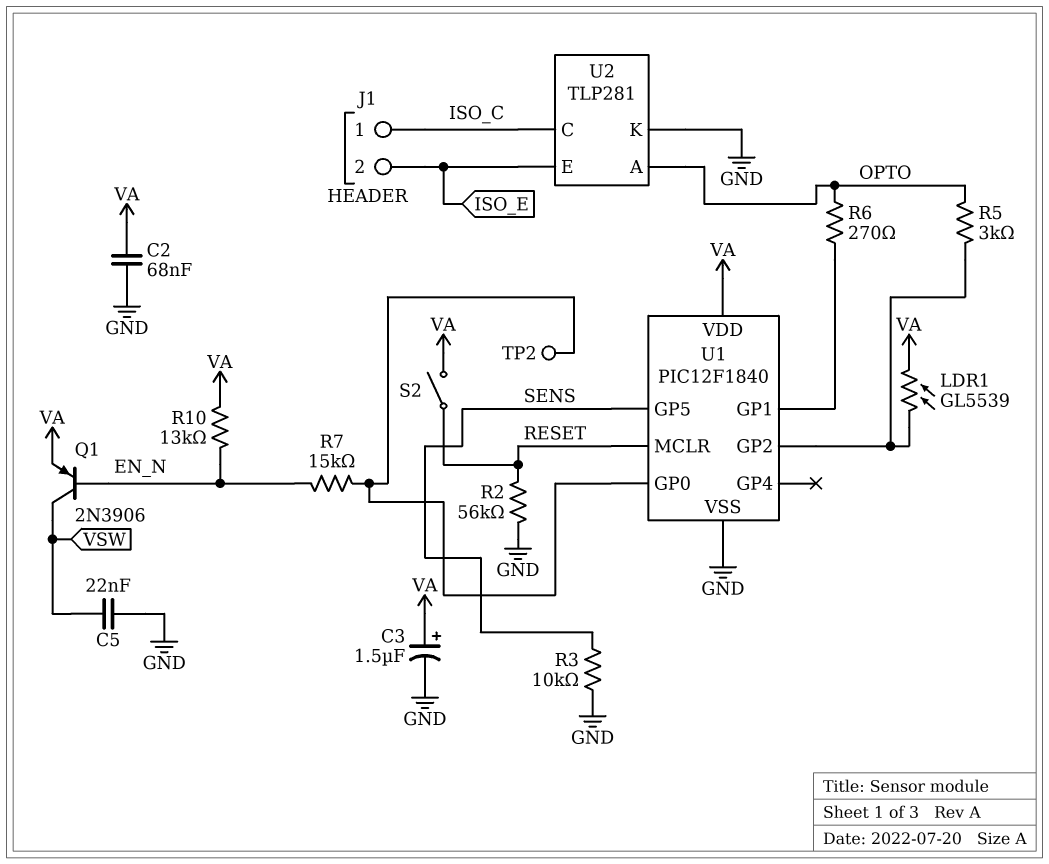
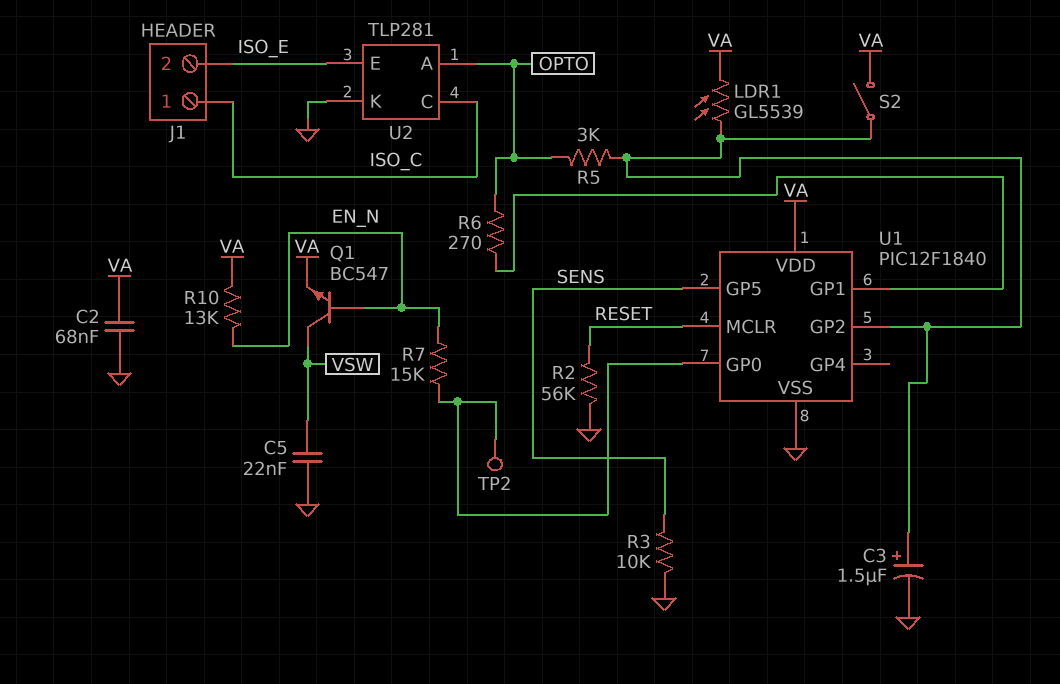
C3: 1.5uF (plus VA, minus GND) -> 1.5uF (plus U1/GP2, minus GND)
Q1: PNP 2N3906 (B EN_N, C VSW, E VA) -> NPN BC547 (B EN_N, C VSW, E VA)
S2: switch (RESET, VA) -> switch (U1/GP2, VA)

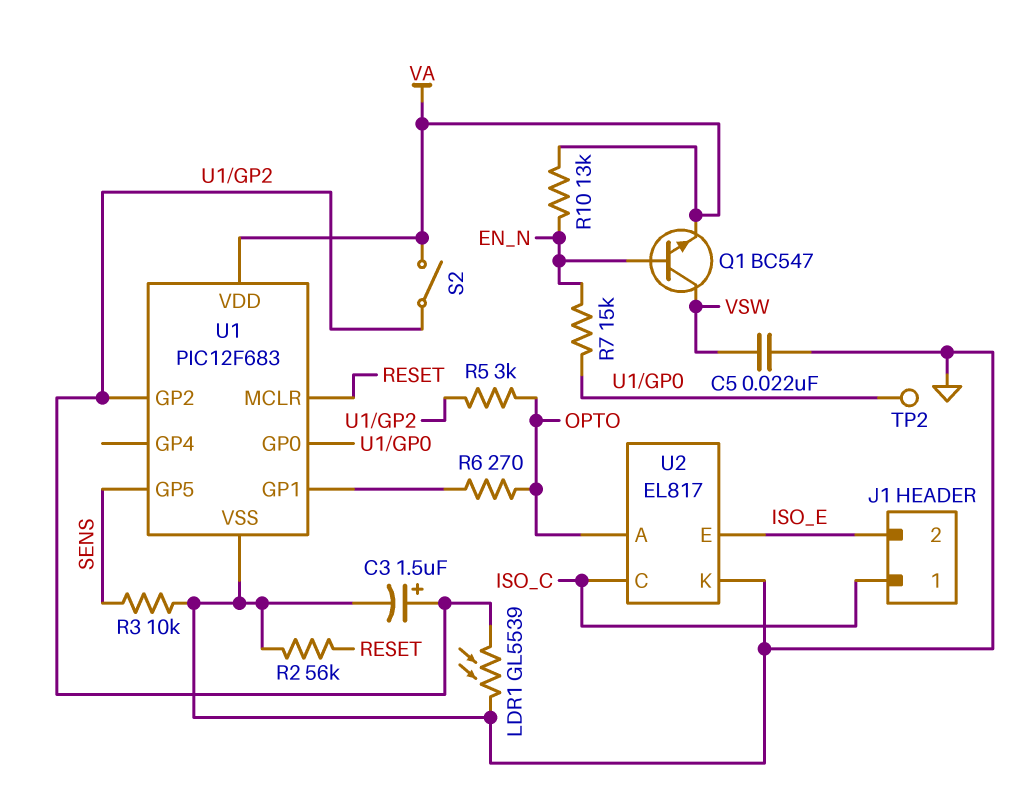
C2: 68nF (GND, VA) -> none
LDR1: GL5539 (U1/GP2, VA) -> GL5539 (GND, U1/GP2)
U1: PIC12F1840 -> PIC12F683
U2: TLP281 -> EL817

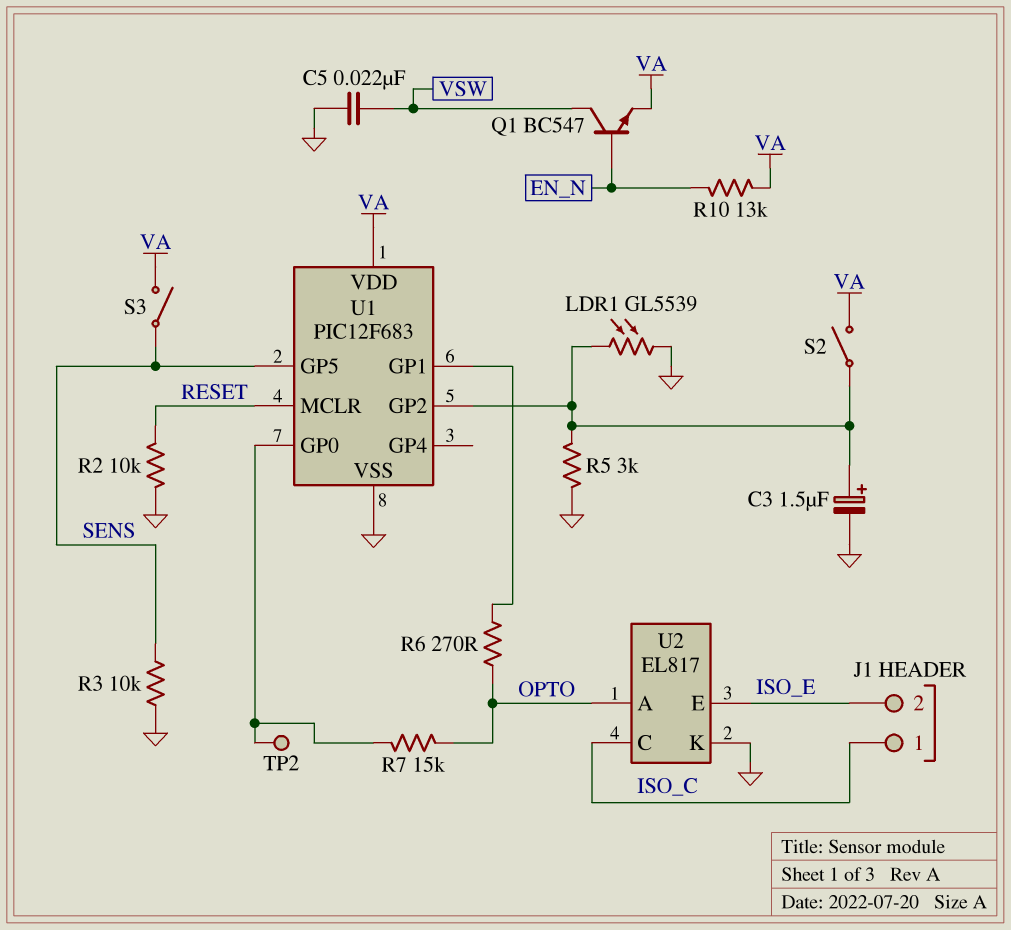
R2: 56k (GND, RESET) -> 10k (GND, RESET)
R5: 3k (OPTO, U1/GP2) -> 3k (GND, U1/GP2)
R7: 15k (EN_N, U1/GP0) -> 15k (OPTO, U1/GP0)
S3: none -> switch (SENS, VA)

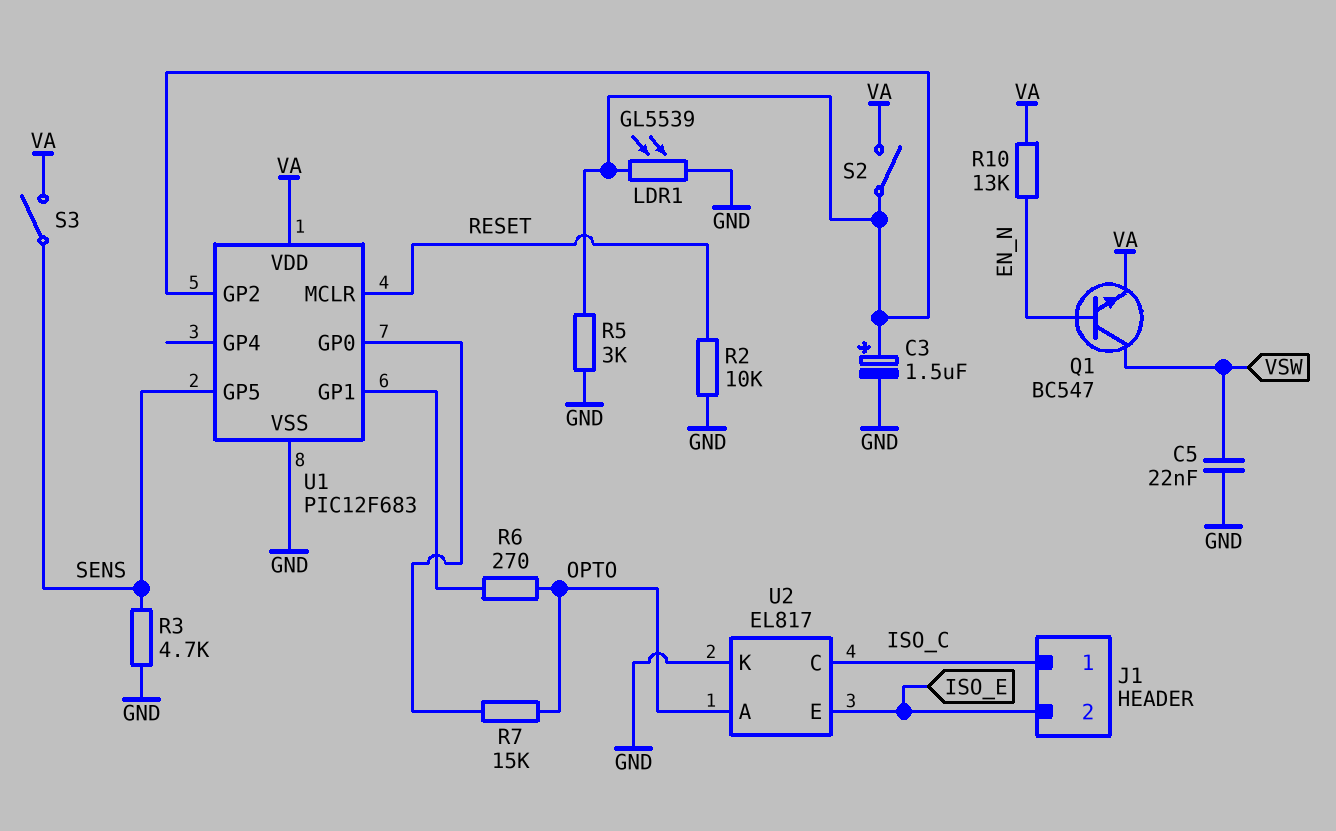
R3: 10k (GND, SENS) -> 4.7k (GND, SENS)
TP2: test point (U1/GP0) -> none

